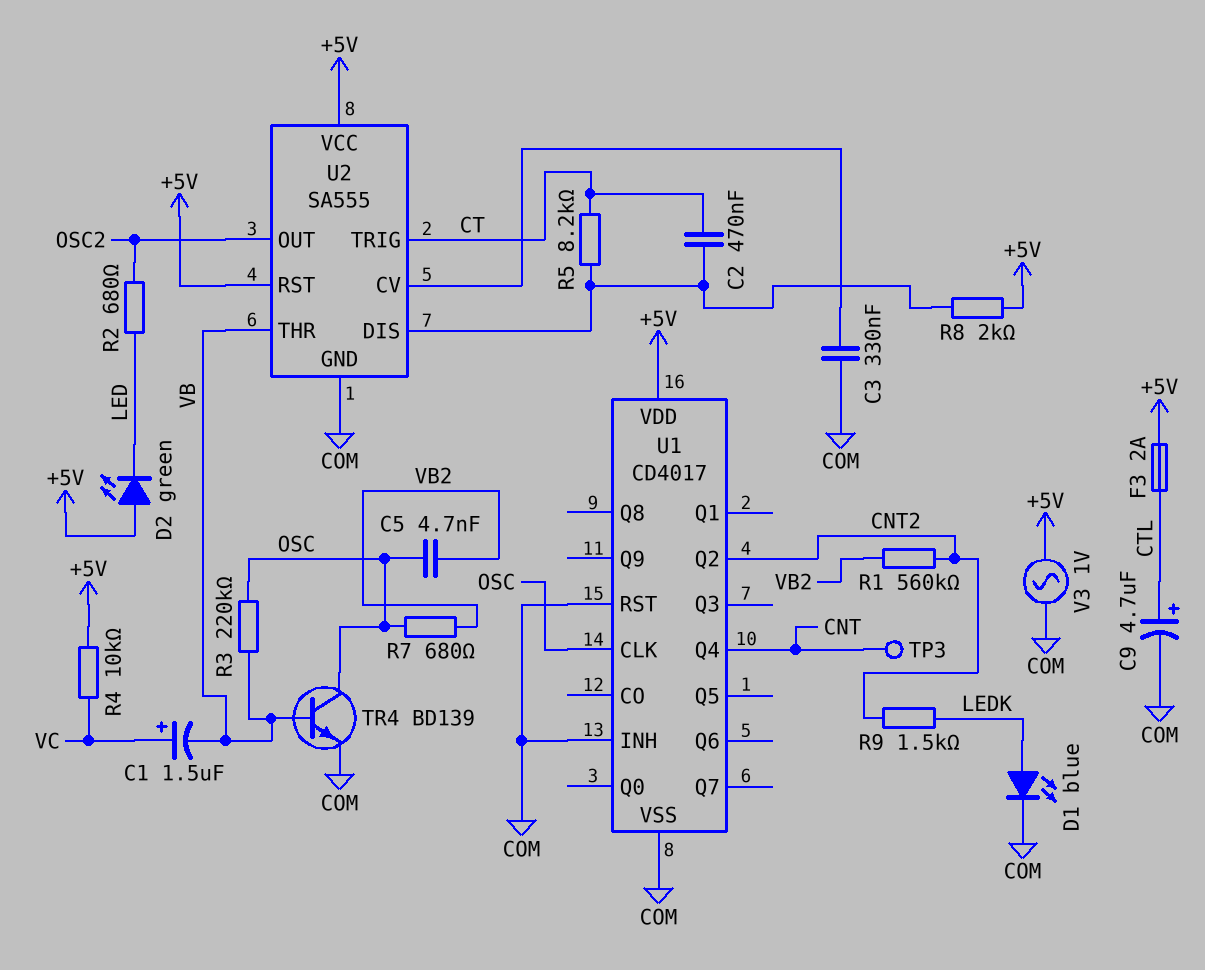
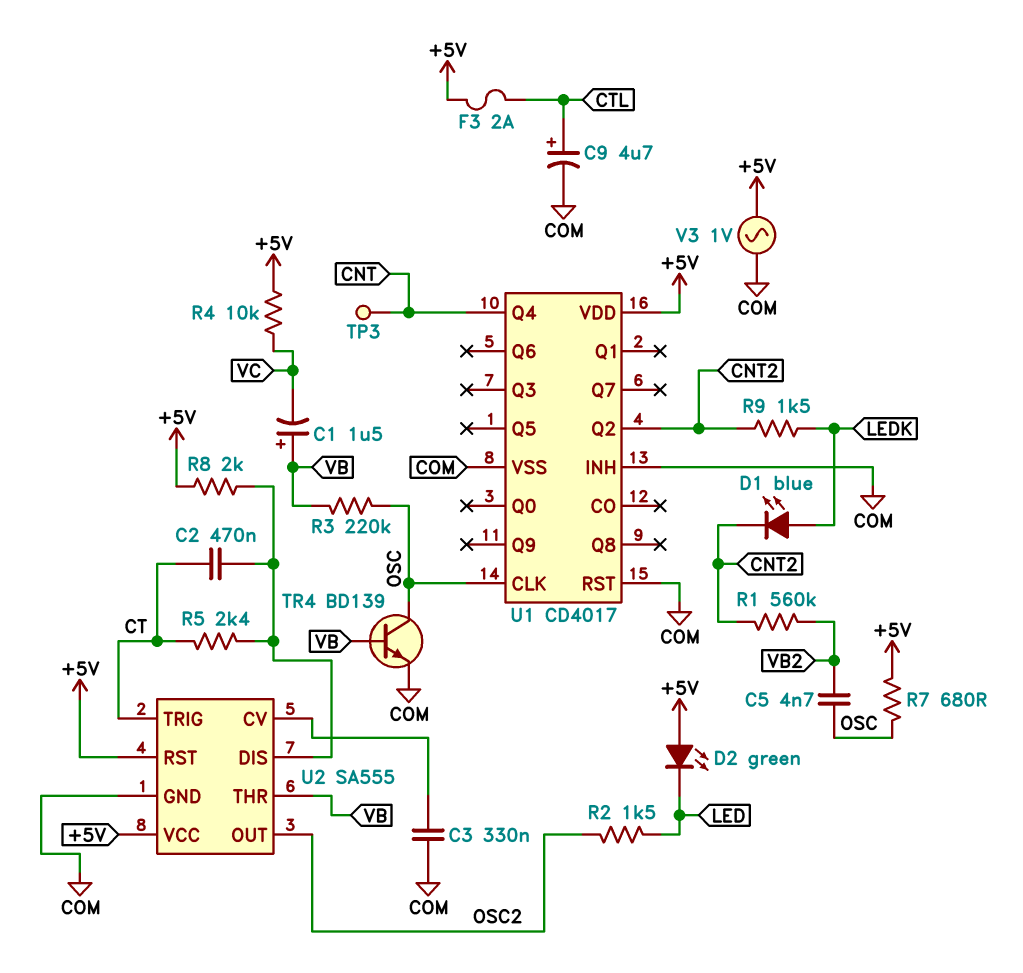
C1: 1.5uF (plus VC, minus VB) -> 1.5uF (plus VB, minus VC)
D1: LED blue (A LEDK, K COM) -> LED blue (A LEDK, K CNT2)
R2: 680 (LED, OSC2) -> 1.5k (LED, OSC2)
R5: 8.2k (CT, U2/DIS) -> 2.4k (CT, U2/DIS)
R7: 680 (OSC, VB2) -> 680 (+5V, OSC)

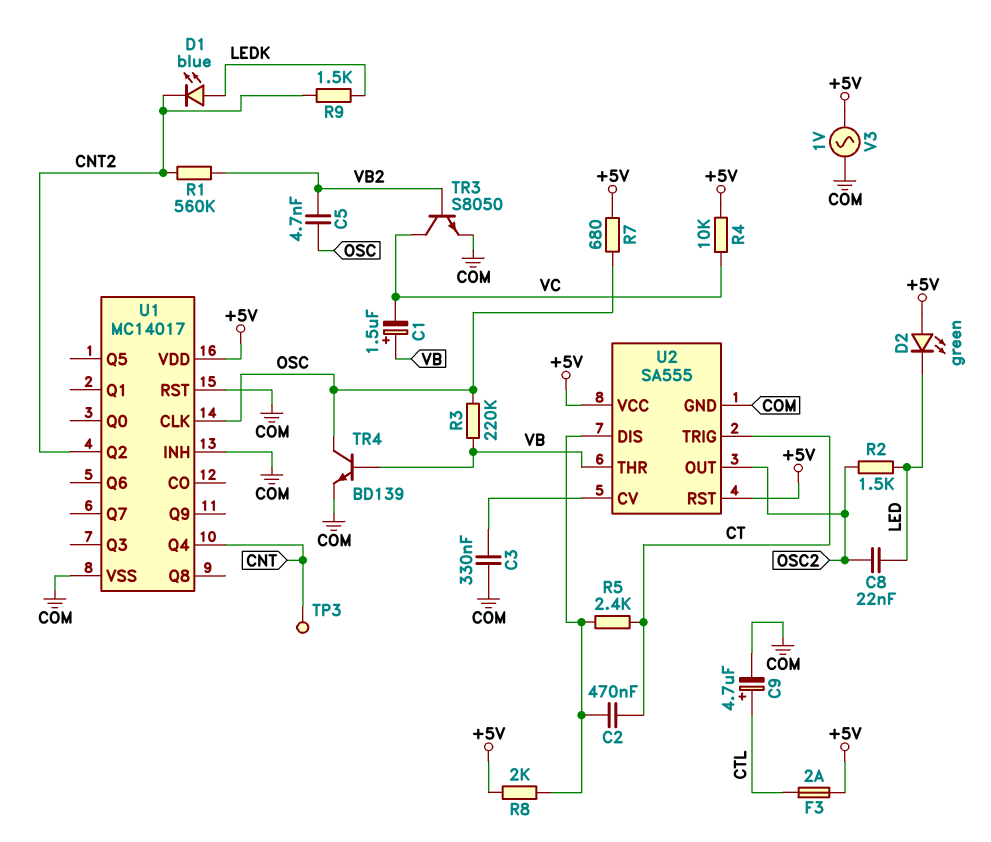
C8: none -> 22nF (LED, OSC2)
TR3: none -> NPN S8050 (B VB2, C VC, E COM)
U1: CD4017 -> MC14017

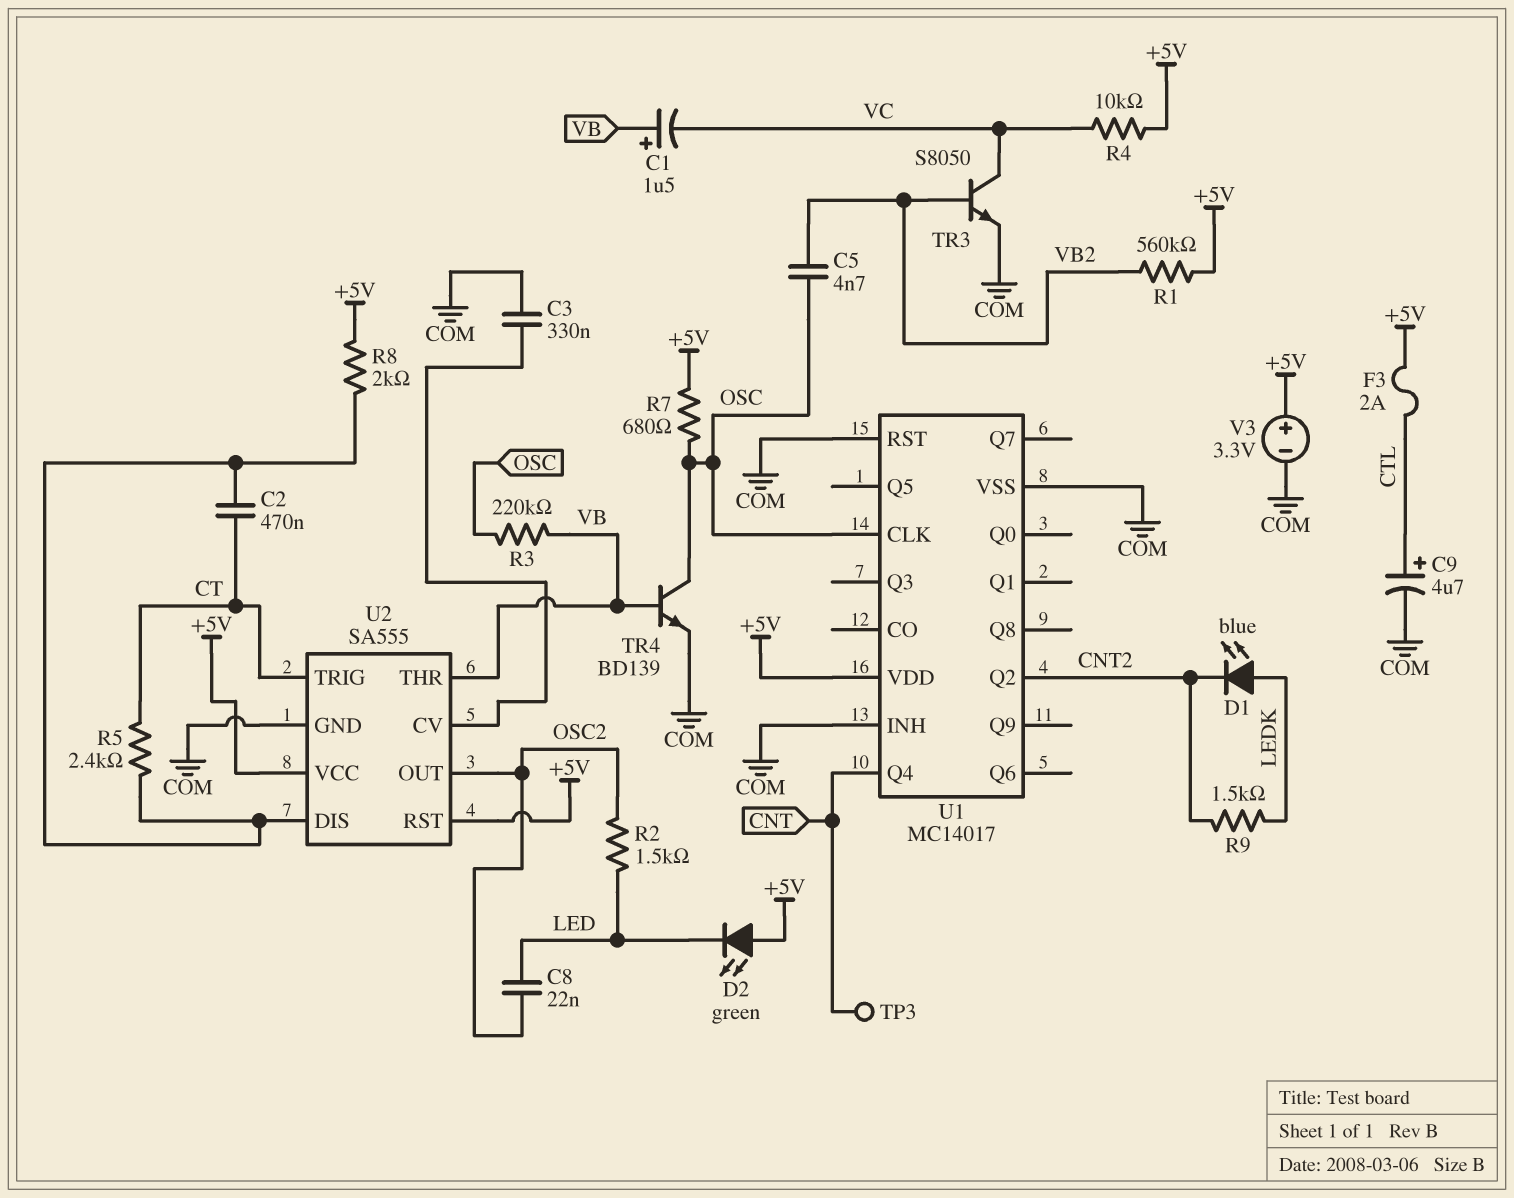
R1: 560k (CNT2, VB2) -> 560k (+5V, VB2)
V3: AC 1V (+5V, COM) -> 3.3V (plus +5V, minus COM)

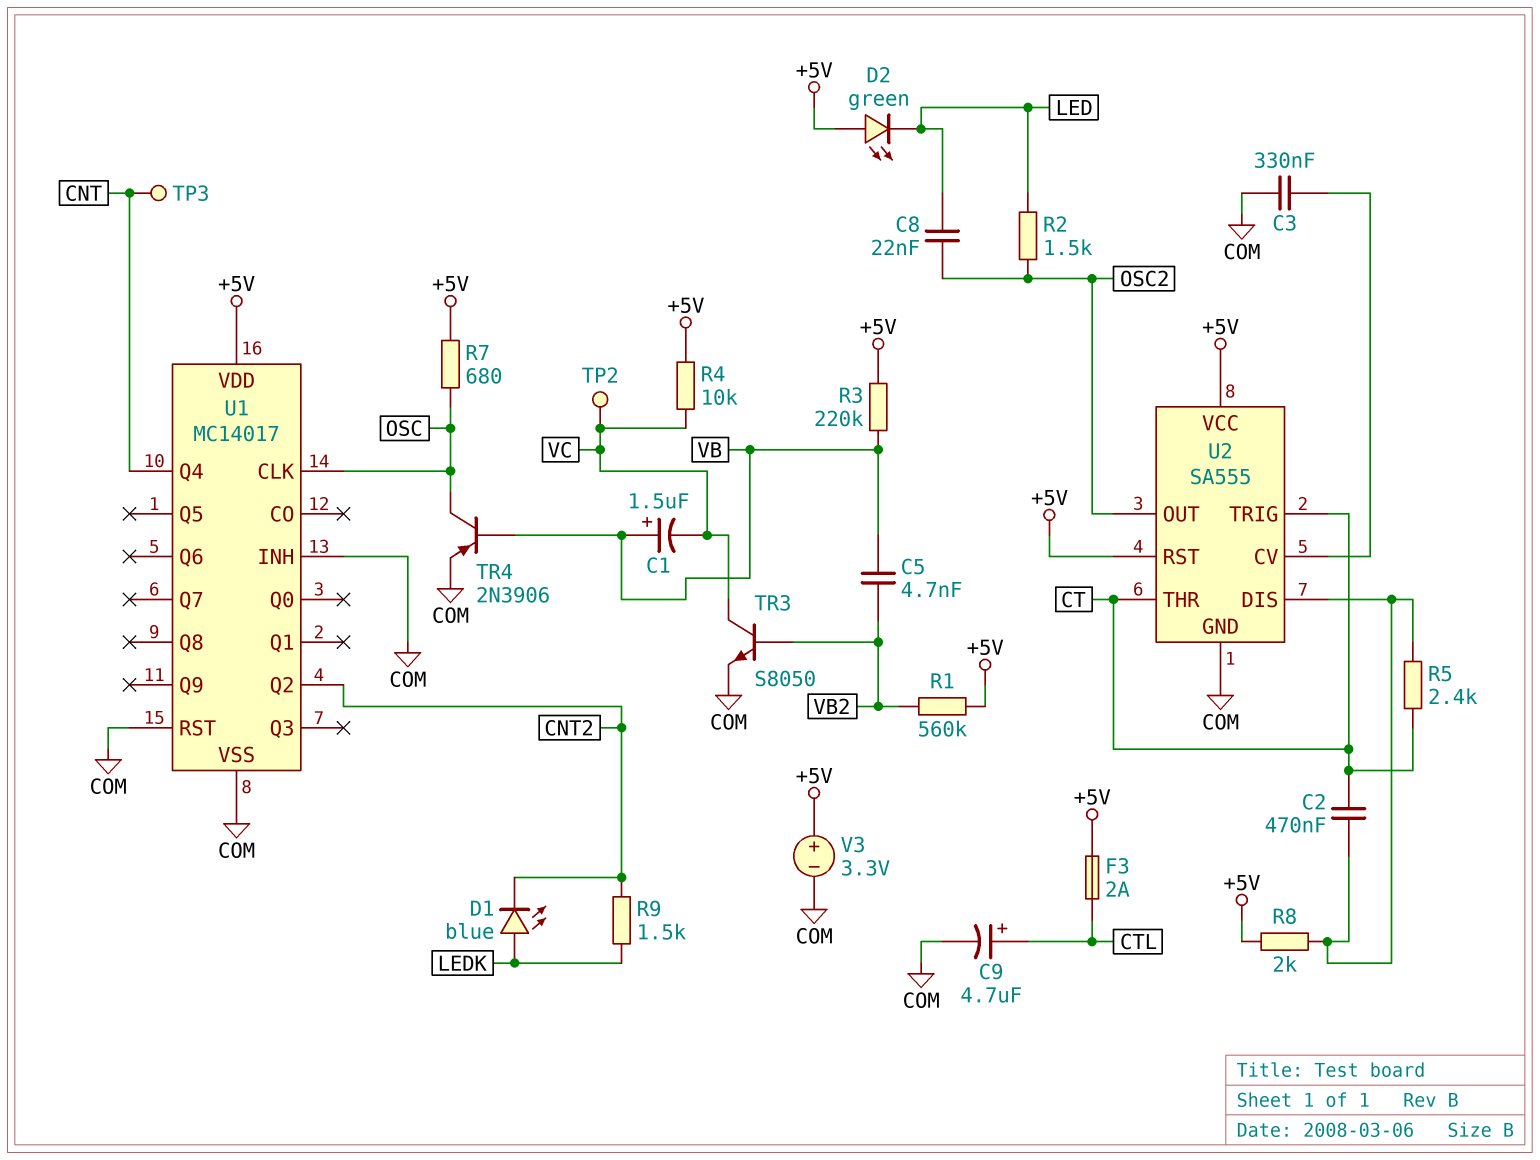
C5: 4.7nF (OSC, VB2) -> 4.7nF (VB, VB2)
R3: 220k (OSC, VB) -> 220k (+5V, VB)
TP2: none -> test point (VC)
TR4: NPN BD139 (B VB, C OSC, E COM) -> PNP 2N3906 (B VB, C OSC, E COM)
U2 pin THR: VB -> CT

